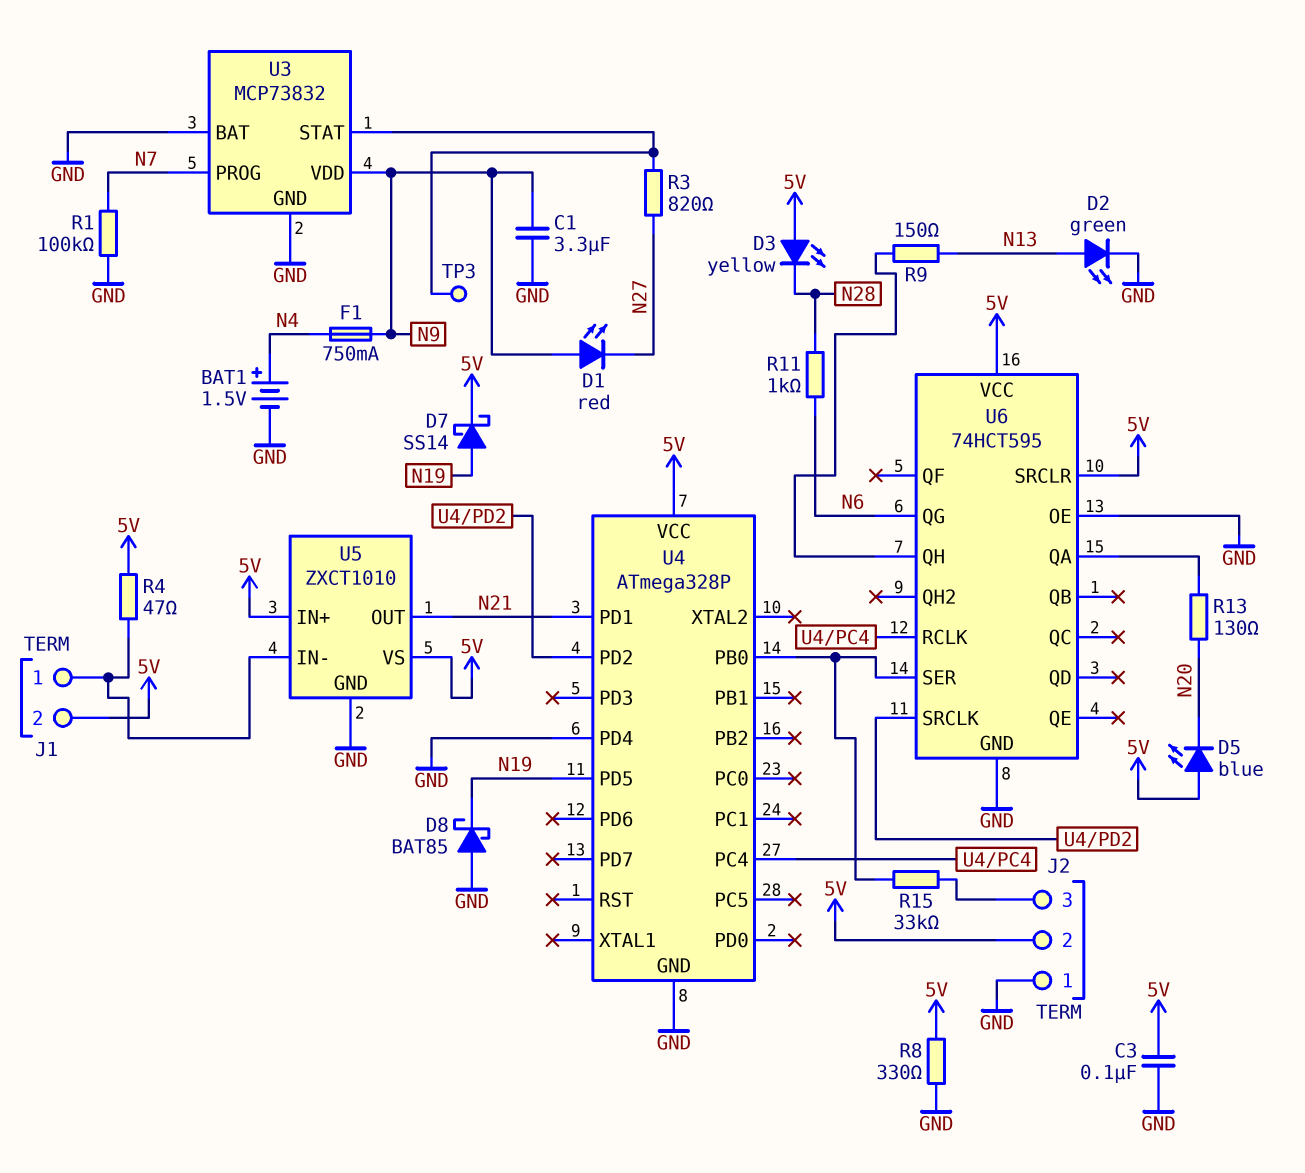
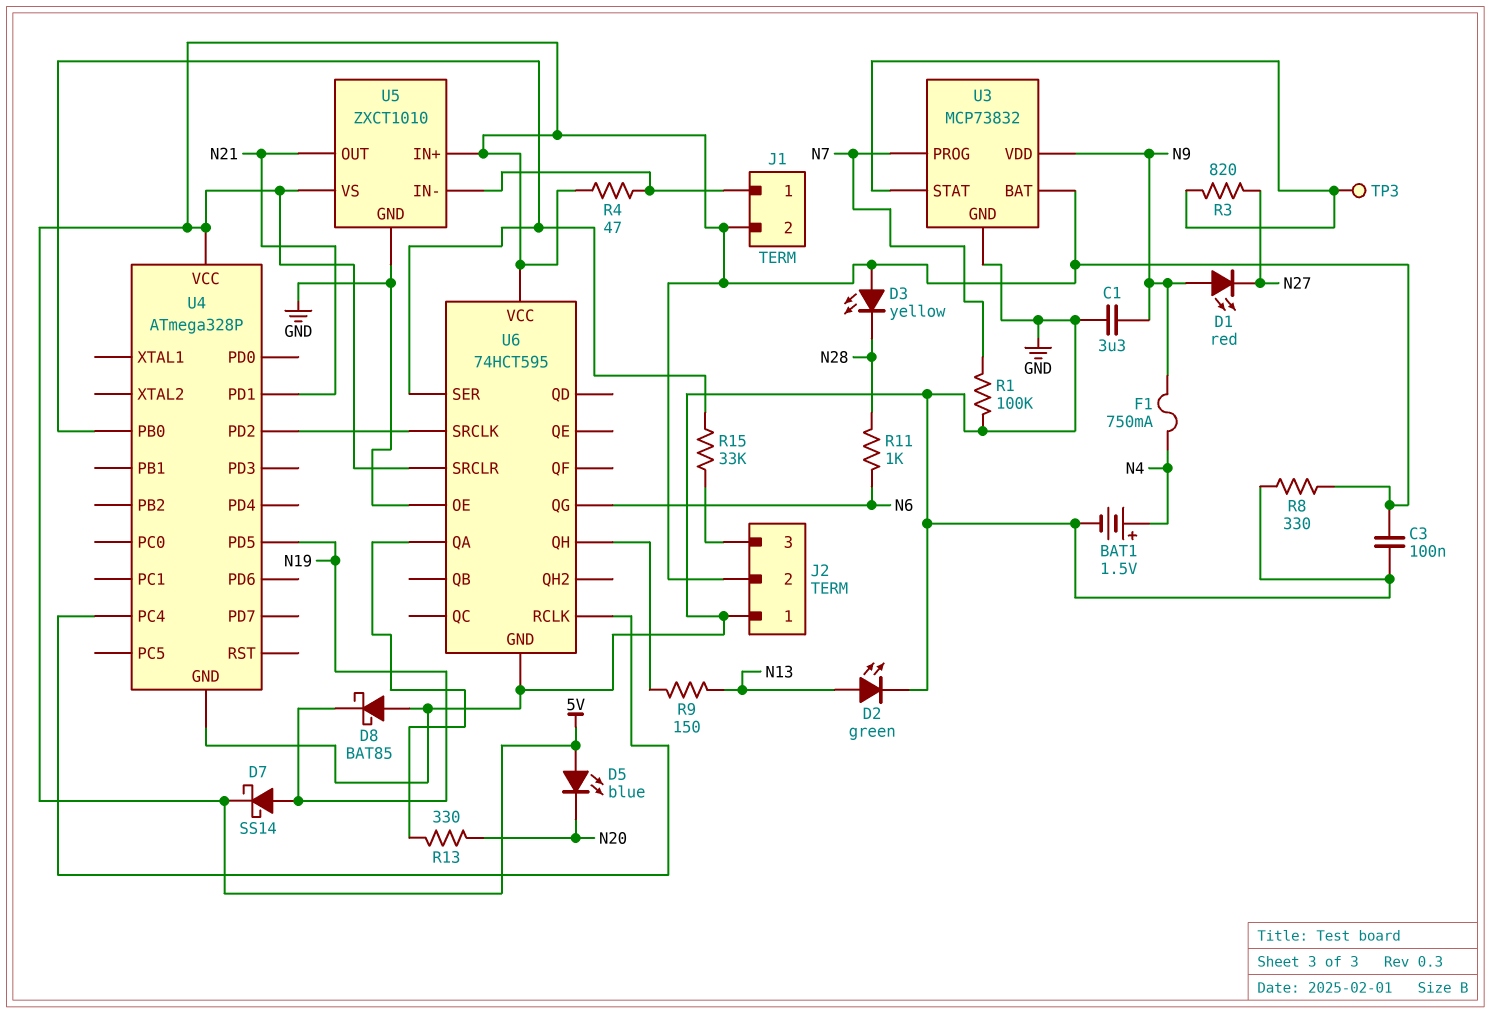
R13: 130 (N20, U6/QA) -> 330 (N20, U6/QA)
U3 pin BAT: GND -> 5V
U4 pin PD4: GND -> none

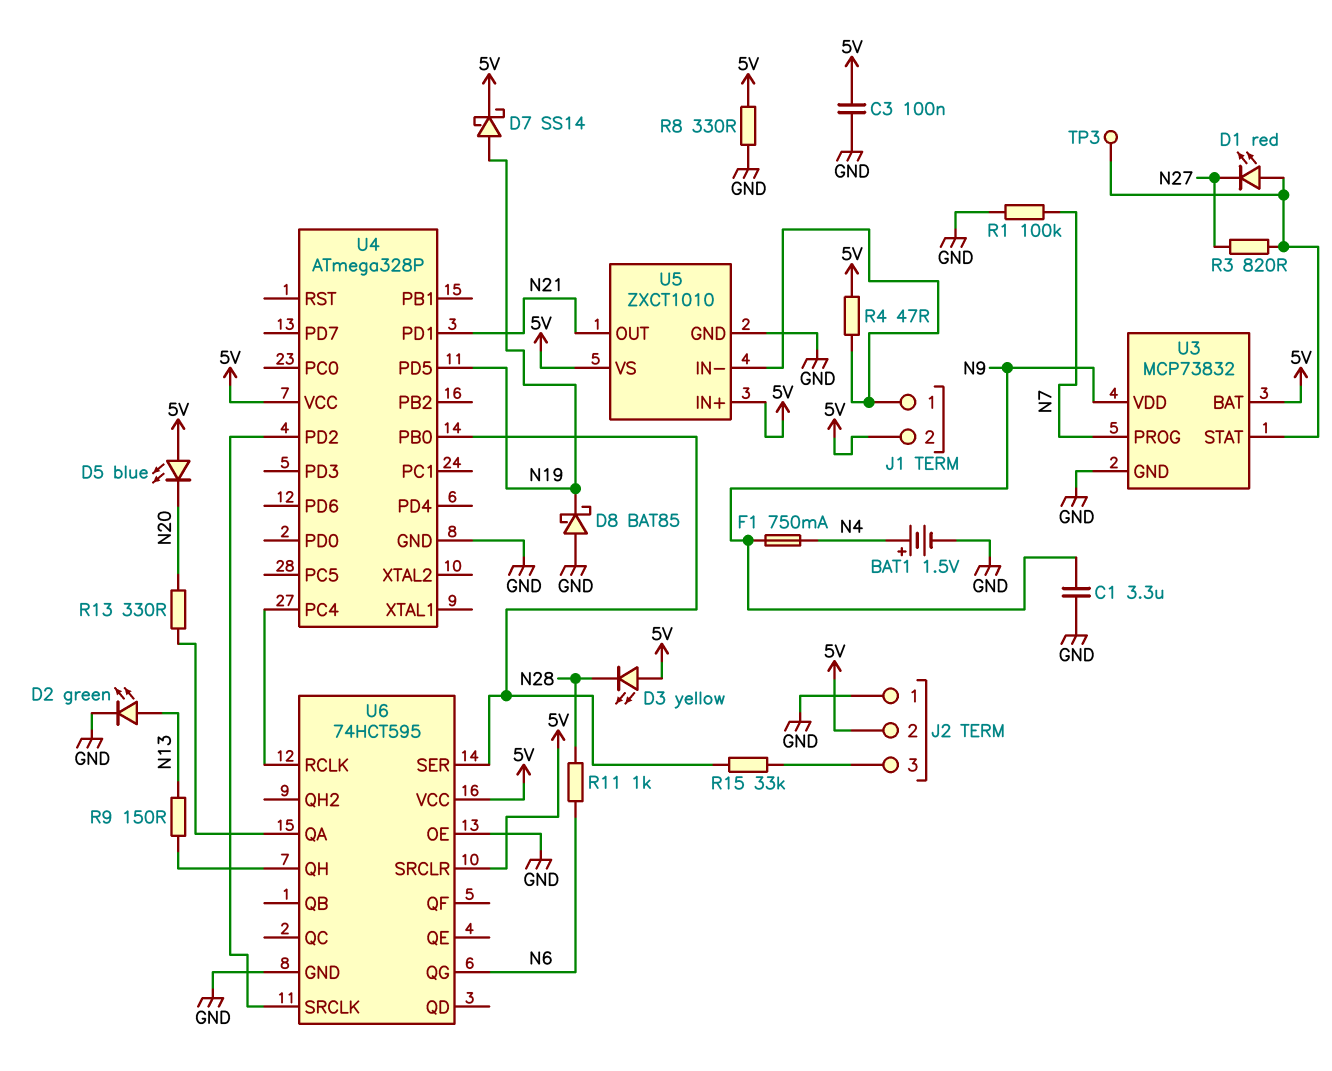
D1: LED red (A N9, K N27) -> LED red (A U3/STAT, K N27)

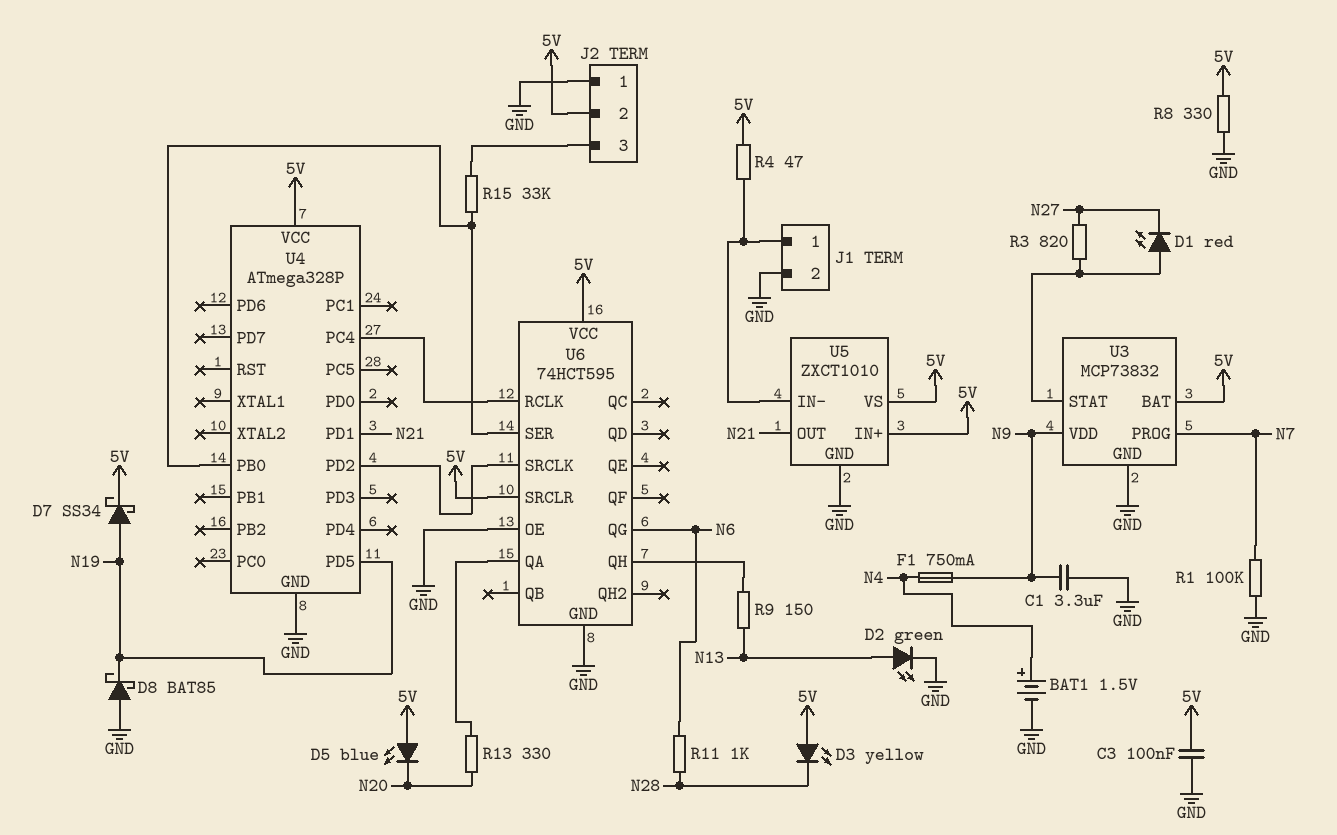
D7: schottky SS14 (A N19, K 5V) -> schottky SS34 (A N19, K 5V)
J1 pin 2: 5V -> GND
TP3: test point (U3/STAT) -> none

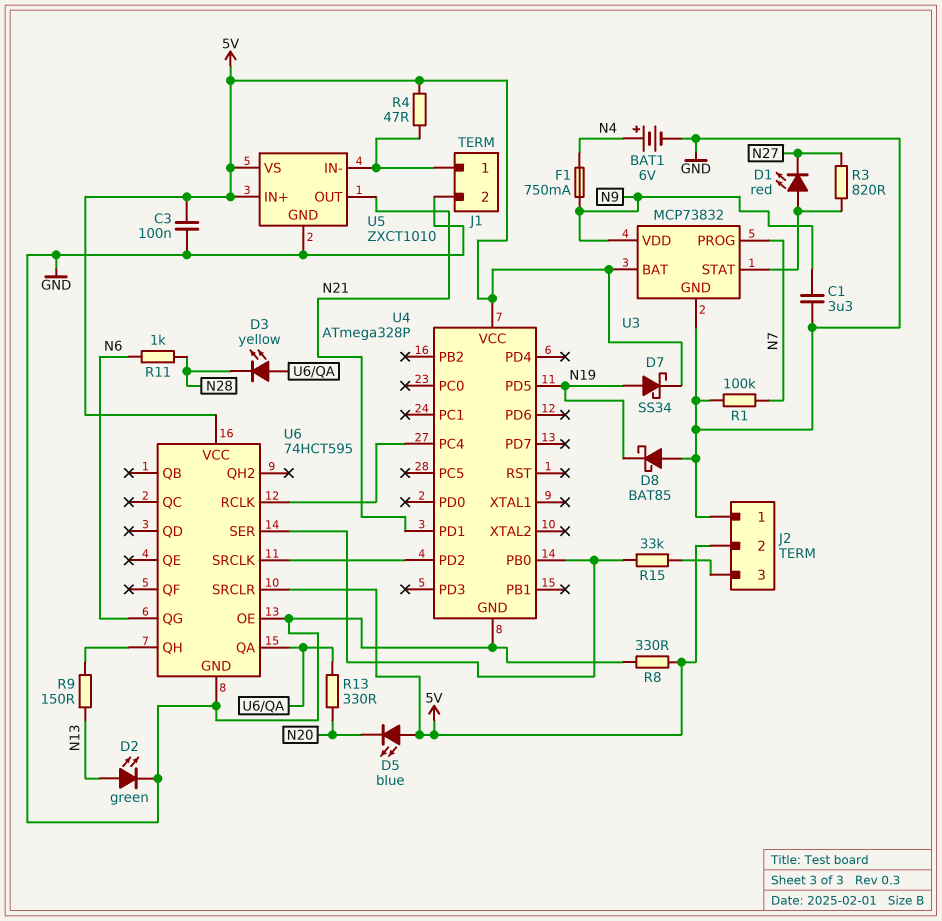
BAT1: 1.5V (plus N4, minus GND) -> 6V (plus N4, minus GND)
D3: LED yellow (A 5V, K N28) -> LED yellow (A U6/QA, K N28)

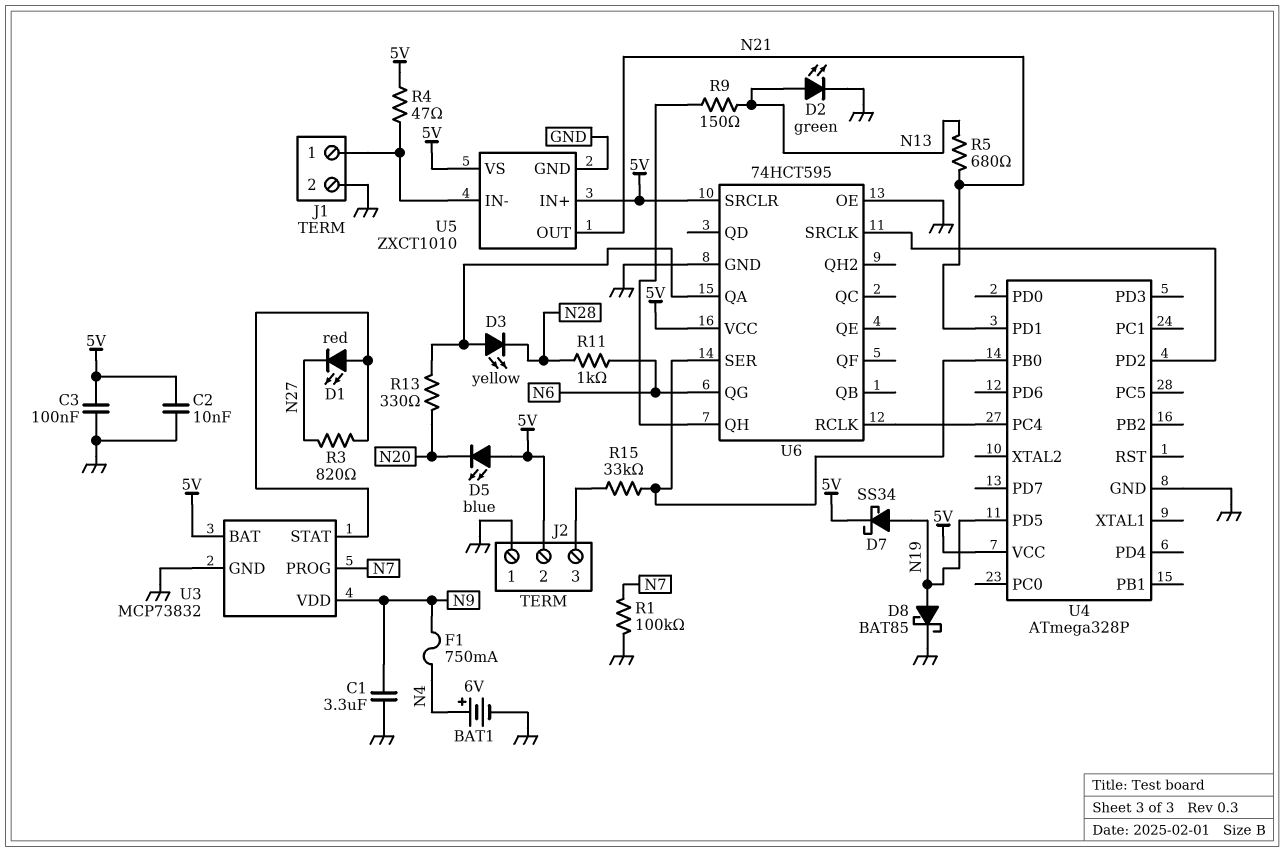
C2: none -> 10nF (5V, GND)
D8: schottky BAT85 (A GND, K N19) -> schottky BAT85 (A N19, K GND)
R5: none -> 680 (N13, N21)
R8: 330 (5V, GND) -> none

